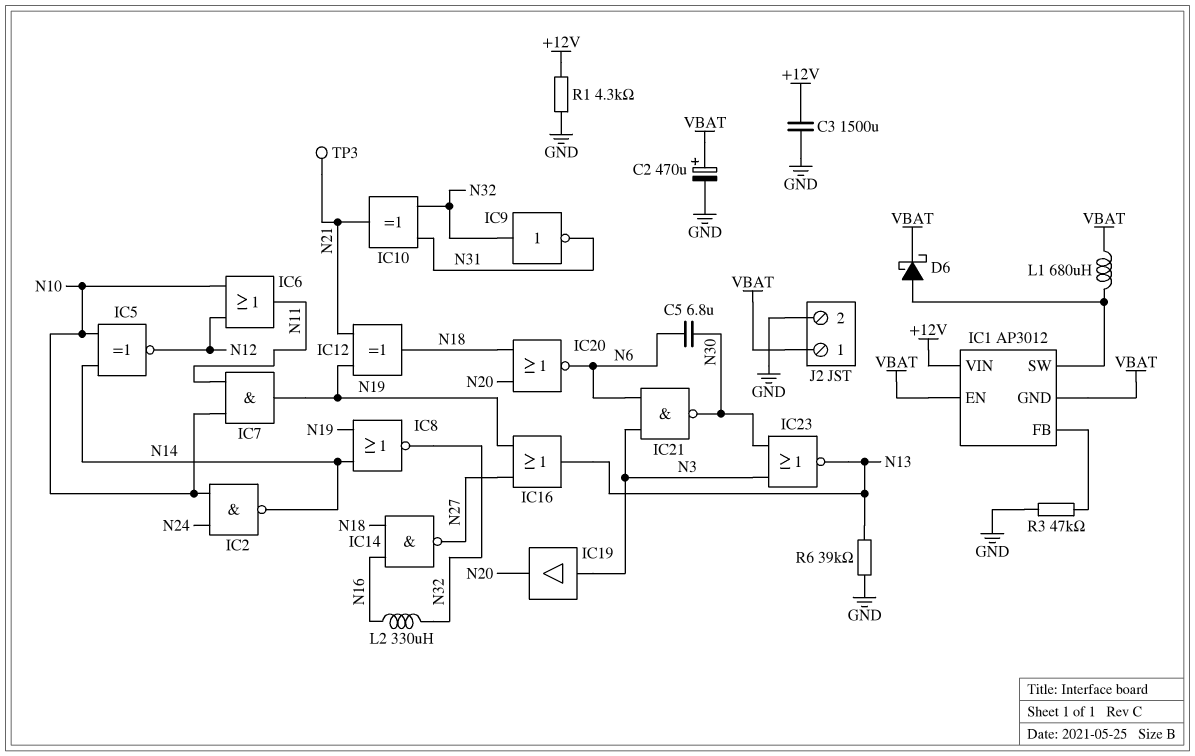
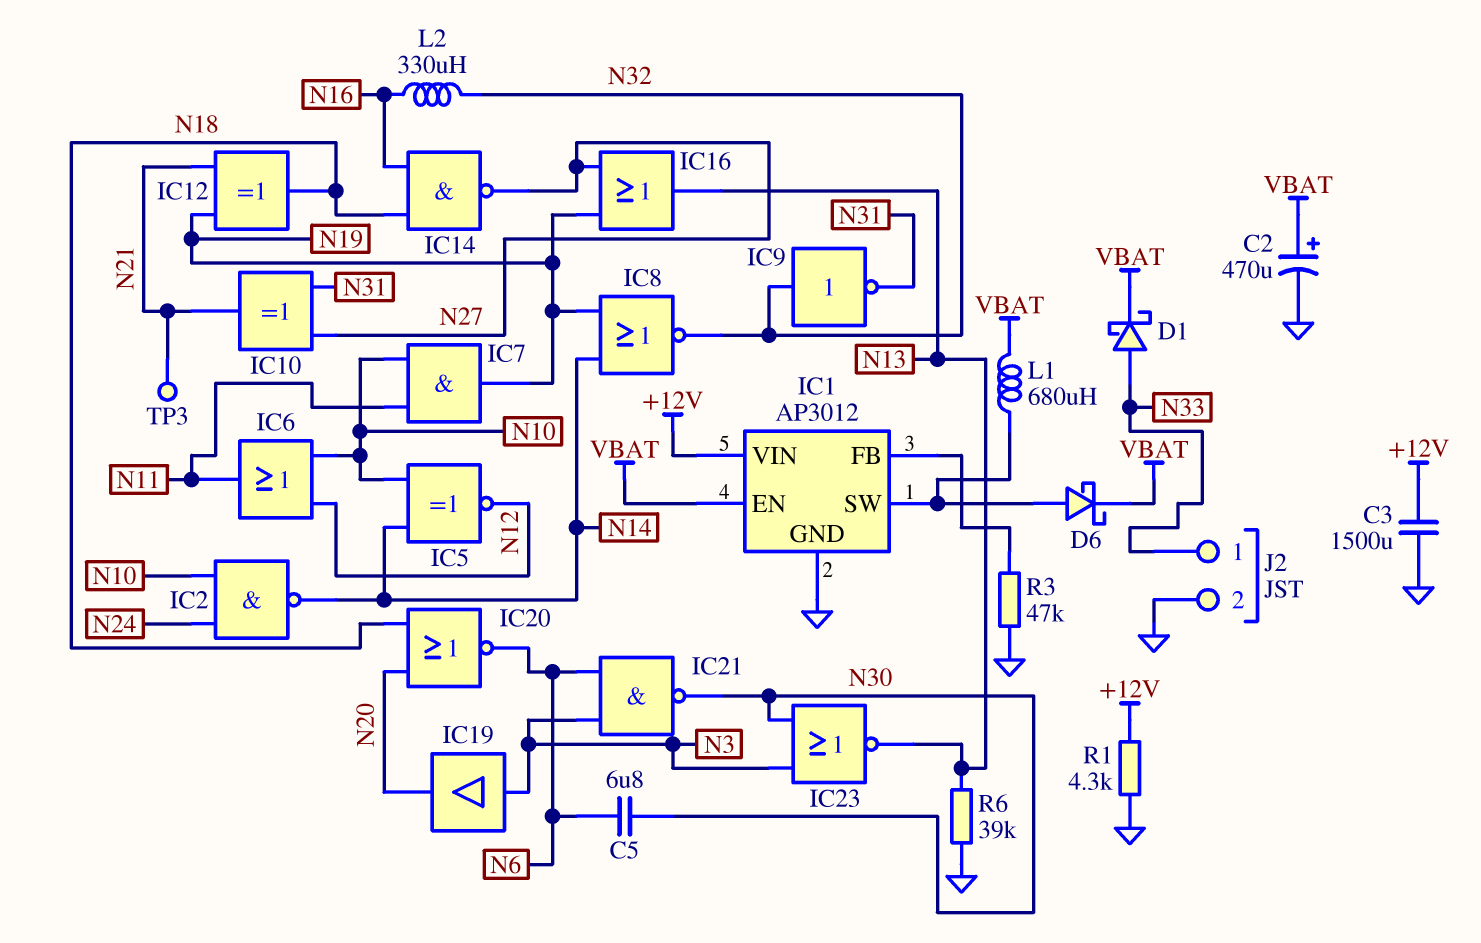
D1: none -> schottky (A N33, K VBAT)
IC1 pin GND: VBAT -> GND
IC10: XOR (in N31, in N32, out N21) -> XOR (in N27, in N31, out N21)
J2 pin 1: VBAT -> N33

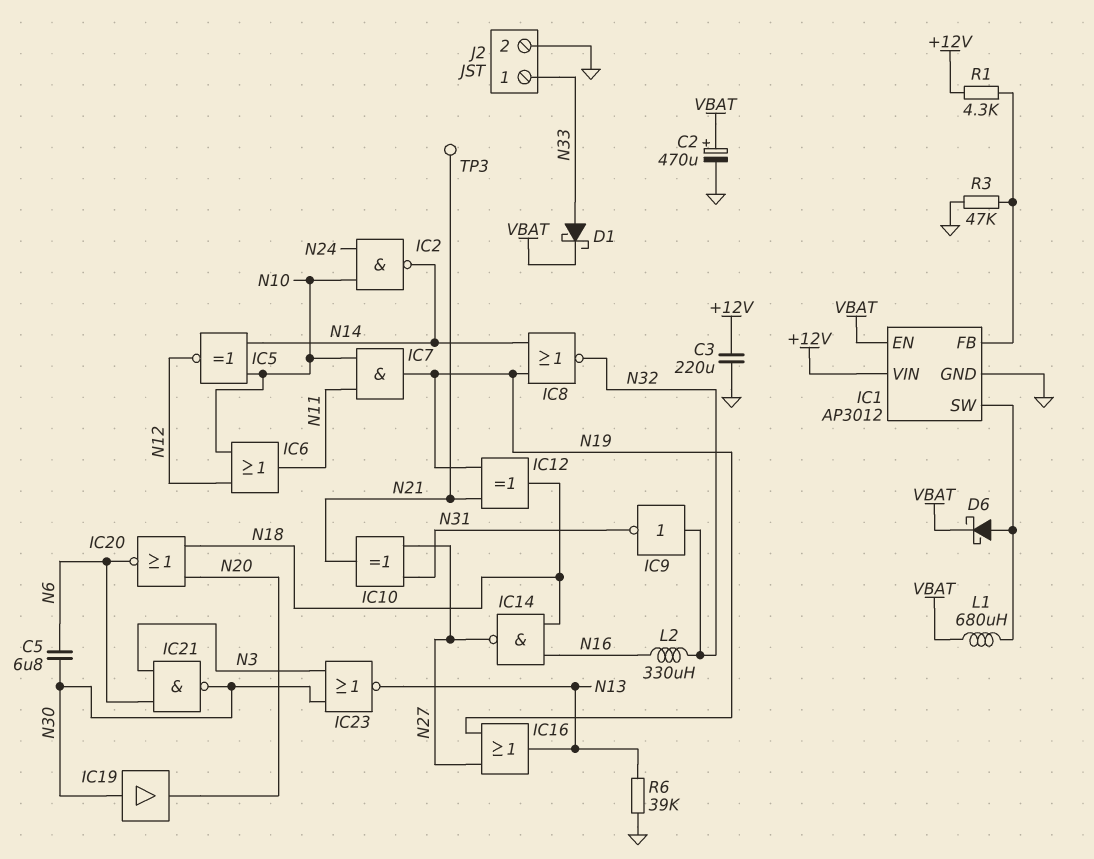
C3: 1500uF (+12V, GND) -> 220uF (+12V, GND)
IC19: buffer (in N3, out N20) -> buffer (in N30, out N20)
R1: 4.3k (+12V, GND) -> 4.3k (+12V, IC1/FB)

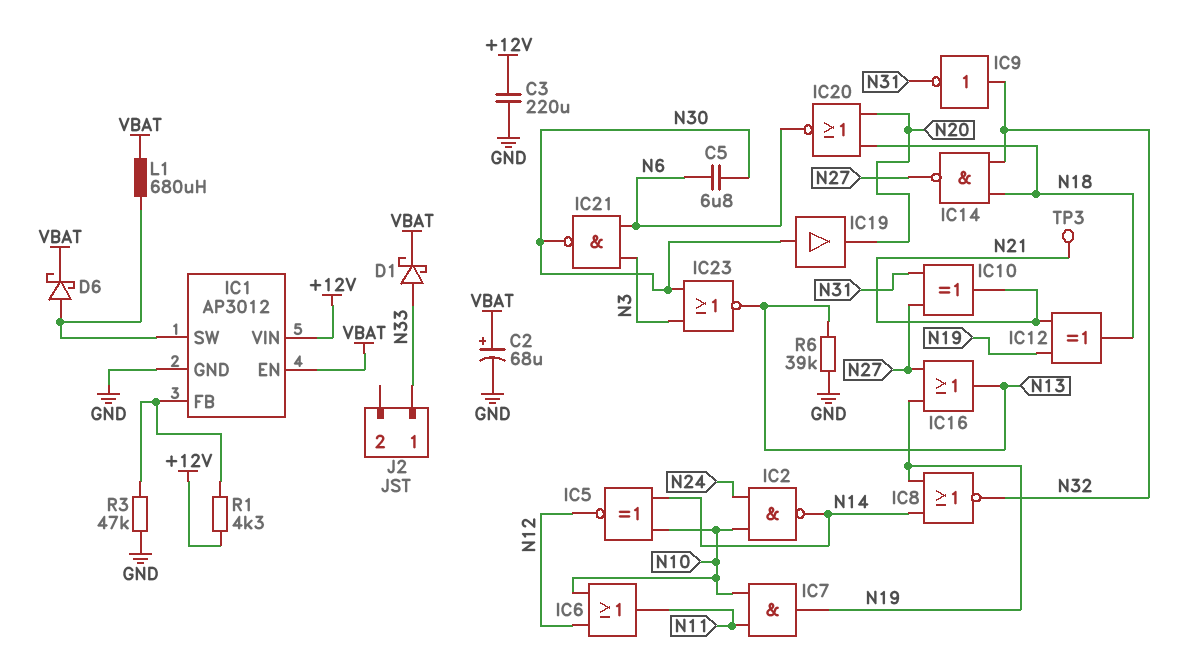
C2: 470uF (plus VBAT, minus GND) -> 68uF (plus VBAT, minus GND)
IC14: NAND (in N16, in N18, out N27) -> NAND (in N18, in N32, out N27)
J2 pin 2: GND -> none
L2: 330uH (N16, N32) -> none

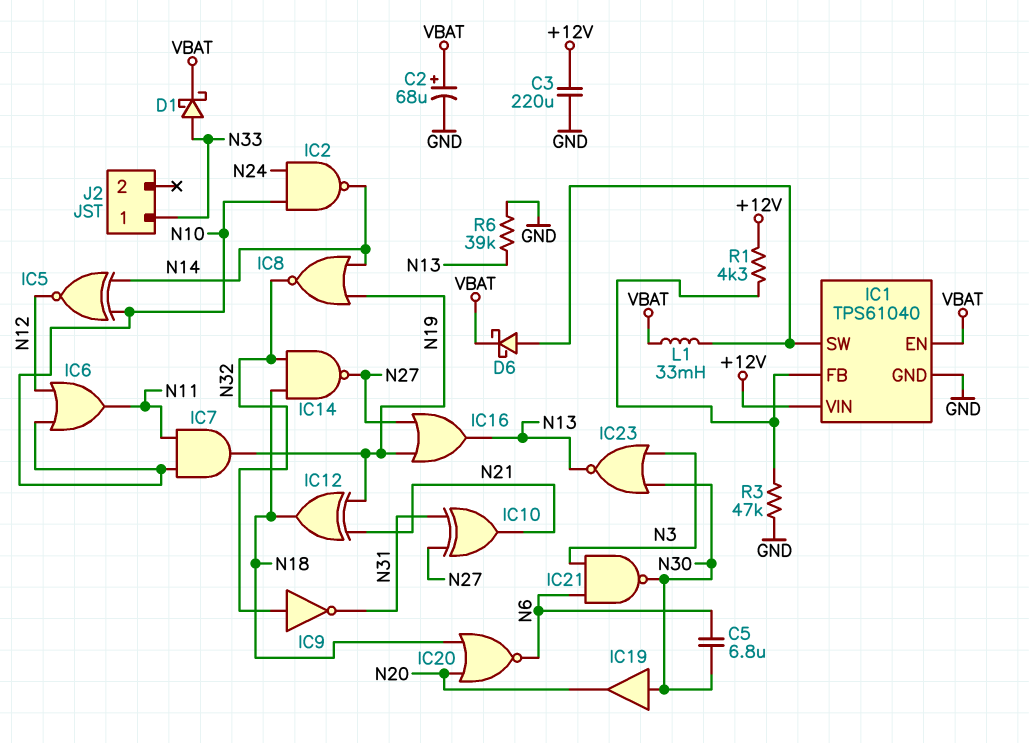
IC1: AP3012 -> TPS61040
L1: 680uH (IC1/SW, VBAT) -> 33mH (IC1/SW, VBAT)
TP3: test point (N21) -> none

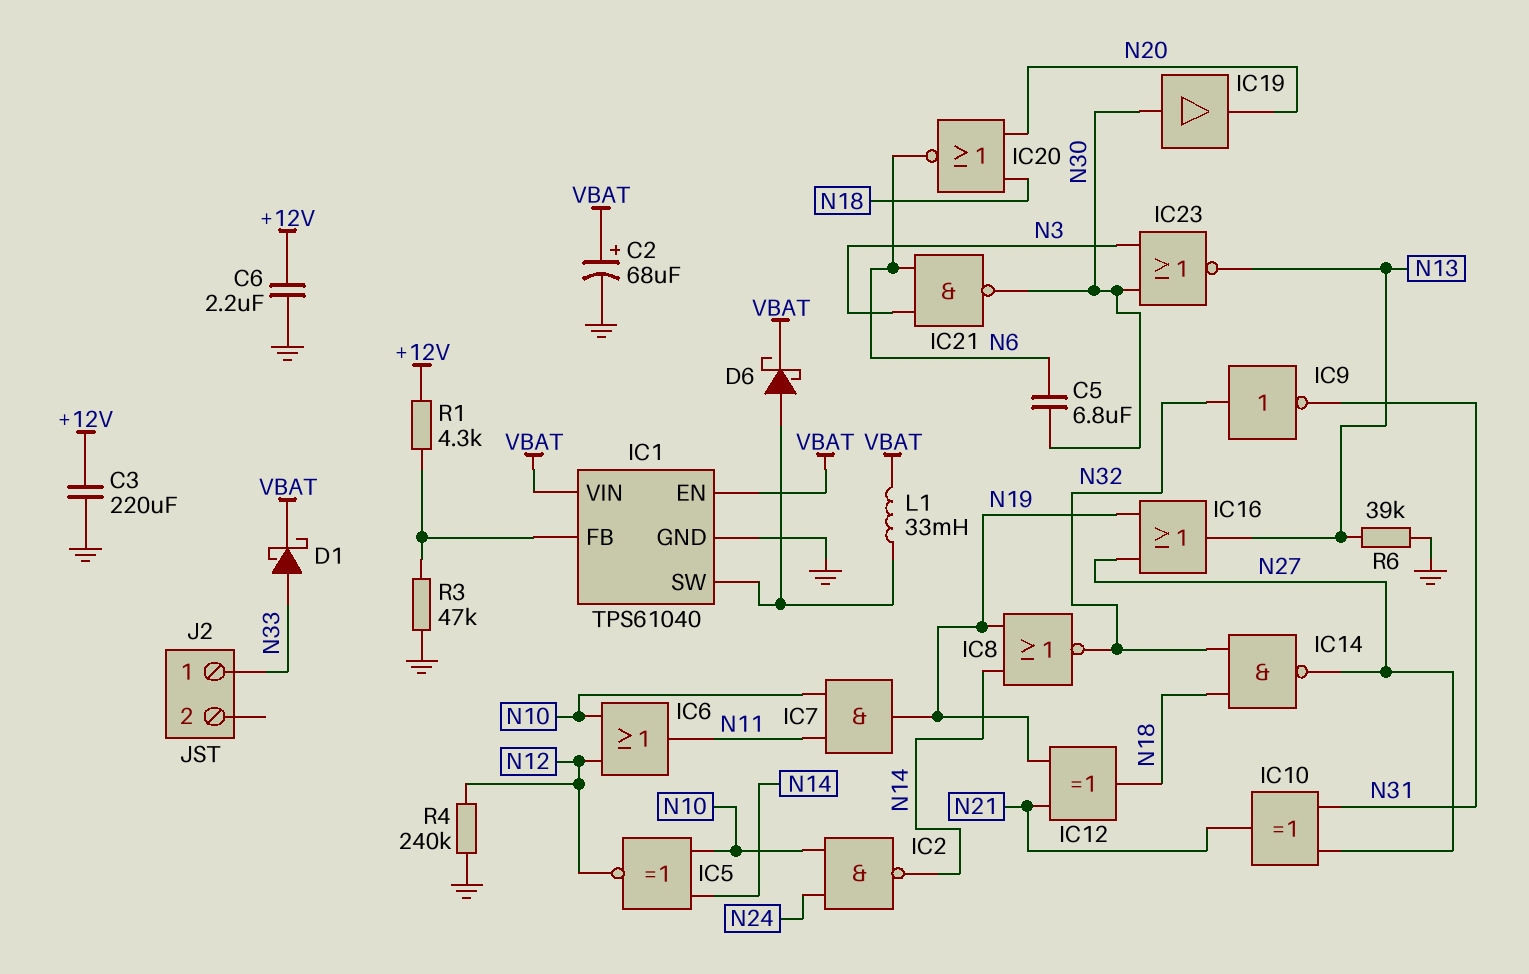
C6: none -> 2.2uF (+12V, GND)
IC1 pin VIN: +12V -> VBAT
R4: none -> 240k (GND, N12)

